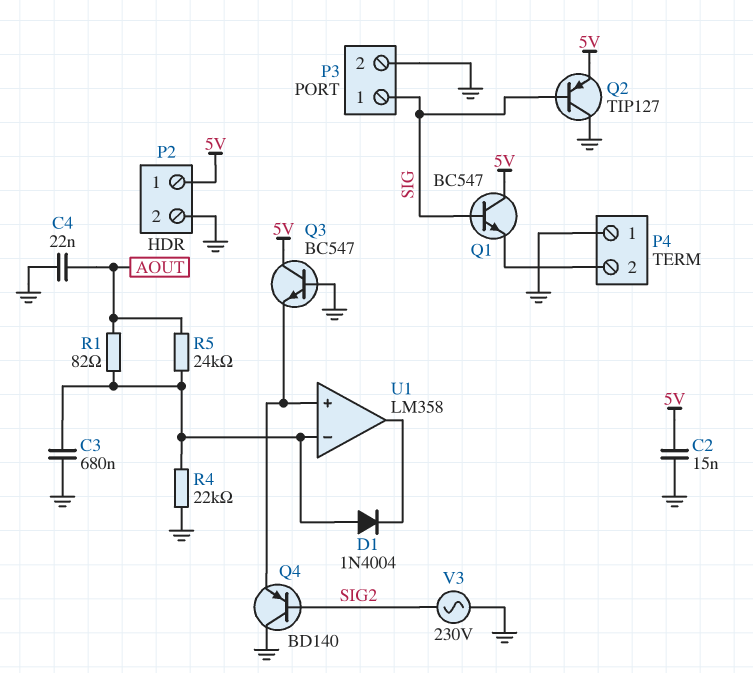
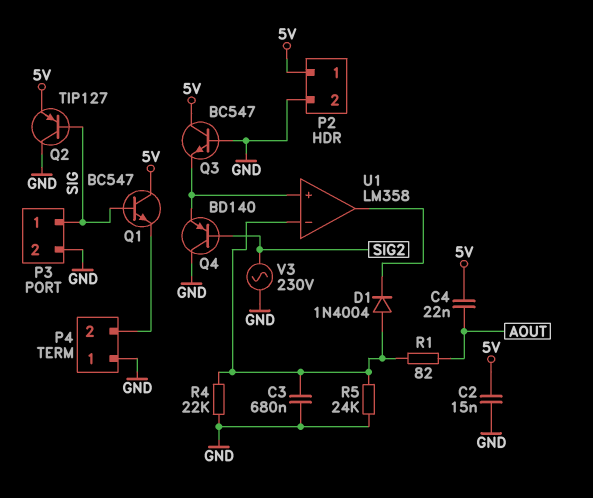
C4: 22nF (AOUT, GND) -> 22nF (5V, AOUT)
R5: 24k (AOUT, U1/in-) -> 24k (GND, U1/in-)

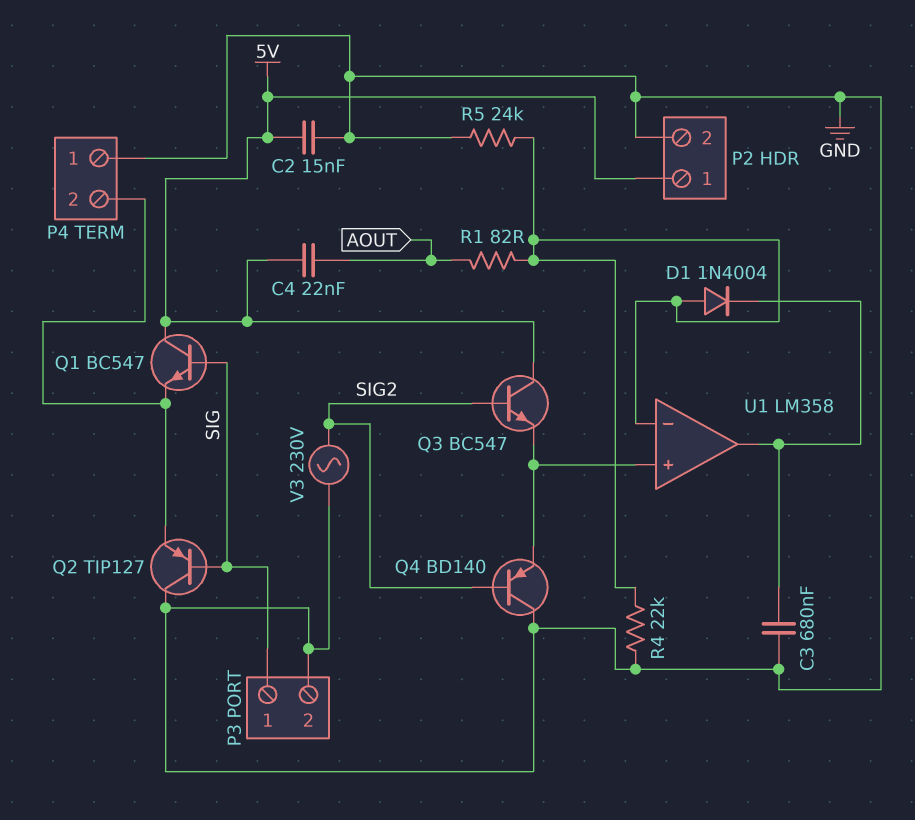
C3: 680nF (GND, U1/in-) -> 680nF (GND, U1/out)
Q2: PNP TIP127 (B SIG, C GND, E 5V) -> PNP TIP127 (B SIG, C GND, E P4/2)
Q3: NPN BC547 (B GND, C 5V, E U1/in+) -> NPN BC547 (B SIG2, C 5V, E U1/in+)

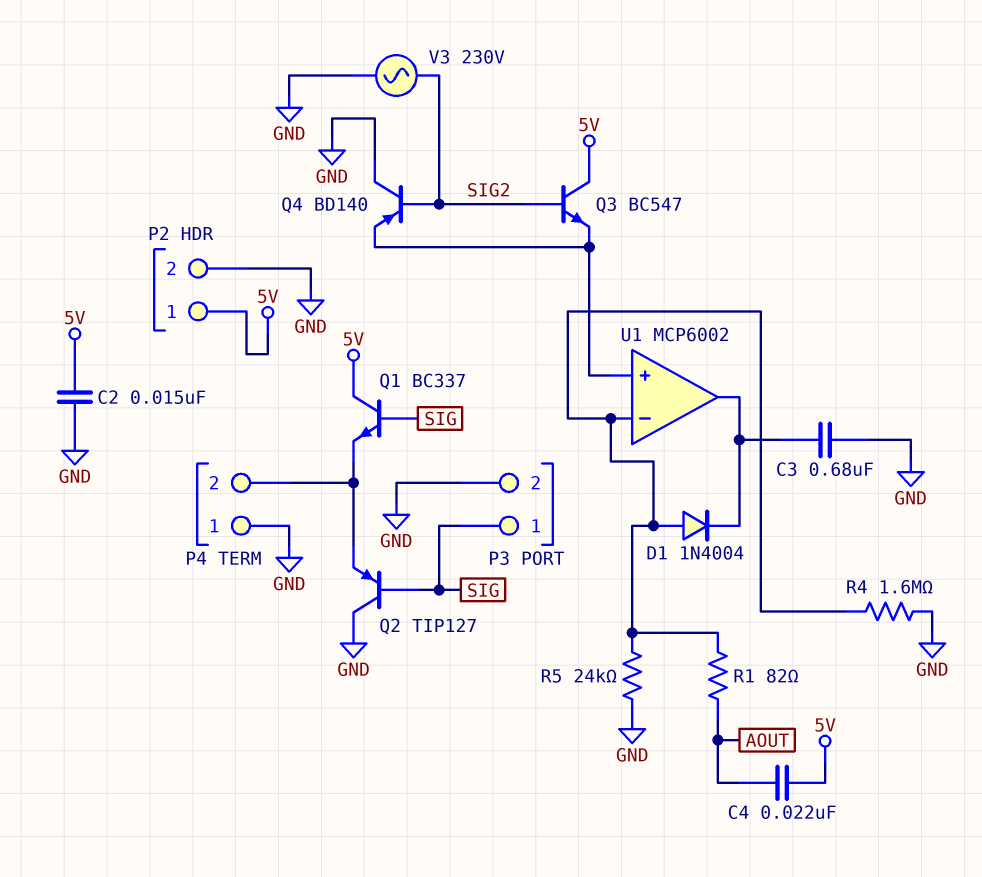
Q1: NPN BC547 (B SIG, C 5V, E P4/2) -> NPN BC337 (B SIG, C 5V, E P4/2)
R4: 22k (GND, U1/in-) -> 1.6M (GND, U1/in-)
U1: LM358 -> MCP6002

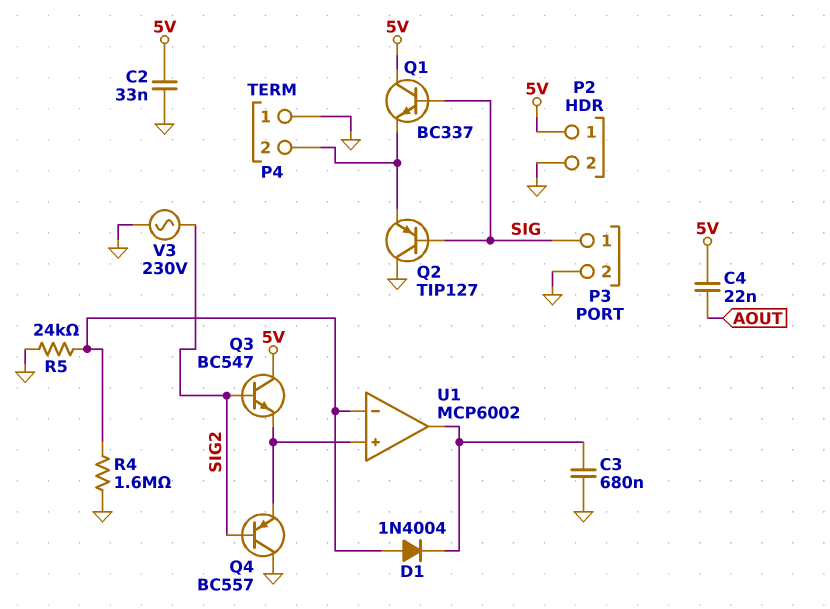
C2: 15nF (5V, GND) -> 33nF (5V, GND)
Q4: PNP BD140 (B SIG2, C GND, E U1/in+) -> PNP BC557 (B SIG2, C GND, E U1/in+)
R1: 82 (AOUT, U1/in-) -> none

